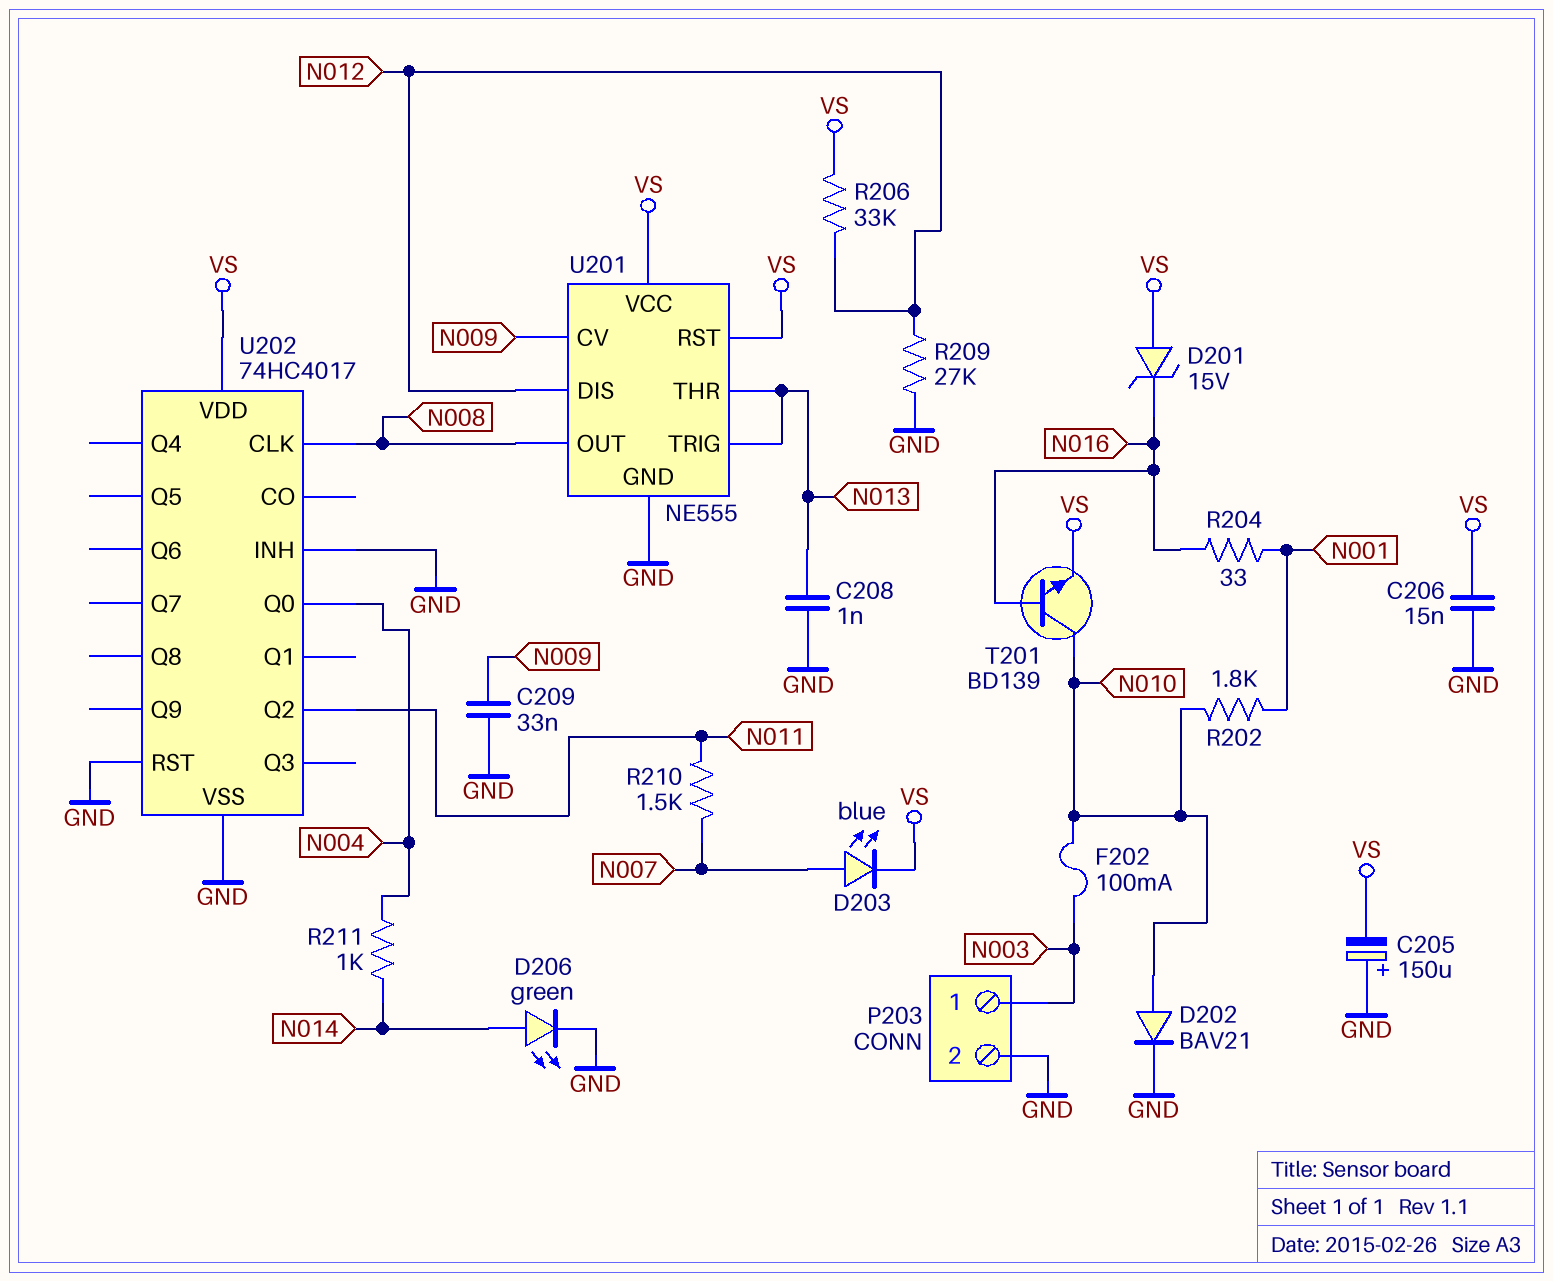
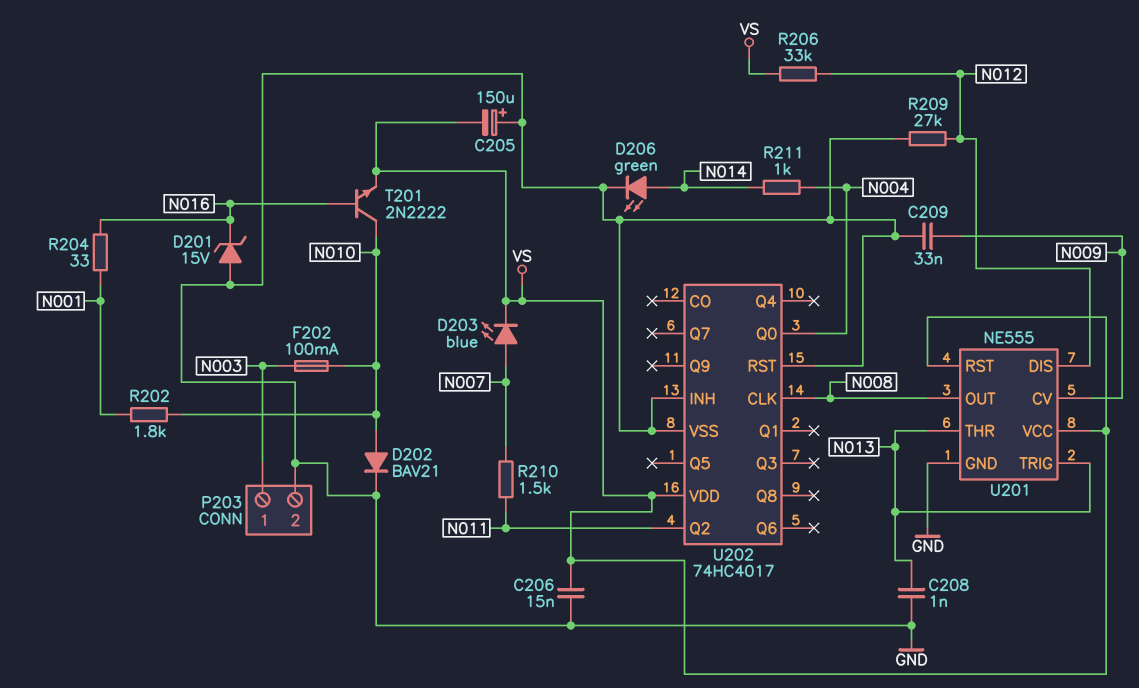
D201: zener 15V (A VS, K N016) -> zener 15V (A GND, K N016)
T201: NPN BD139 (B N016, C N010, E VS) -> NPN 2N2222 (B N016, C N010, E VS)

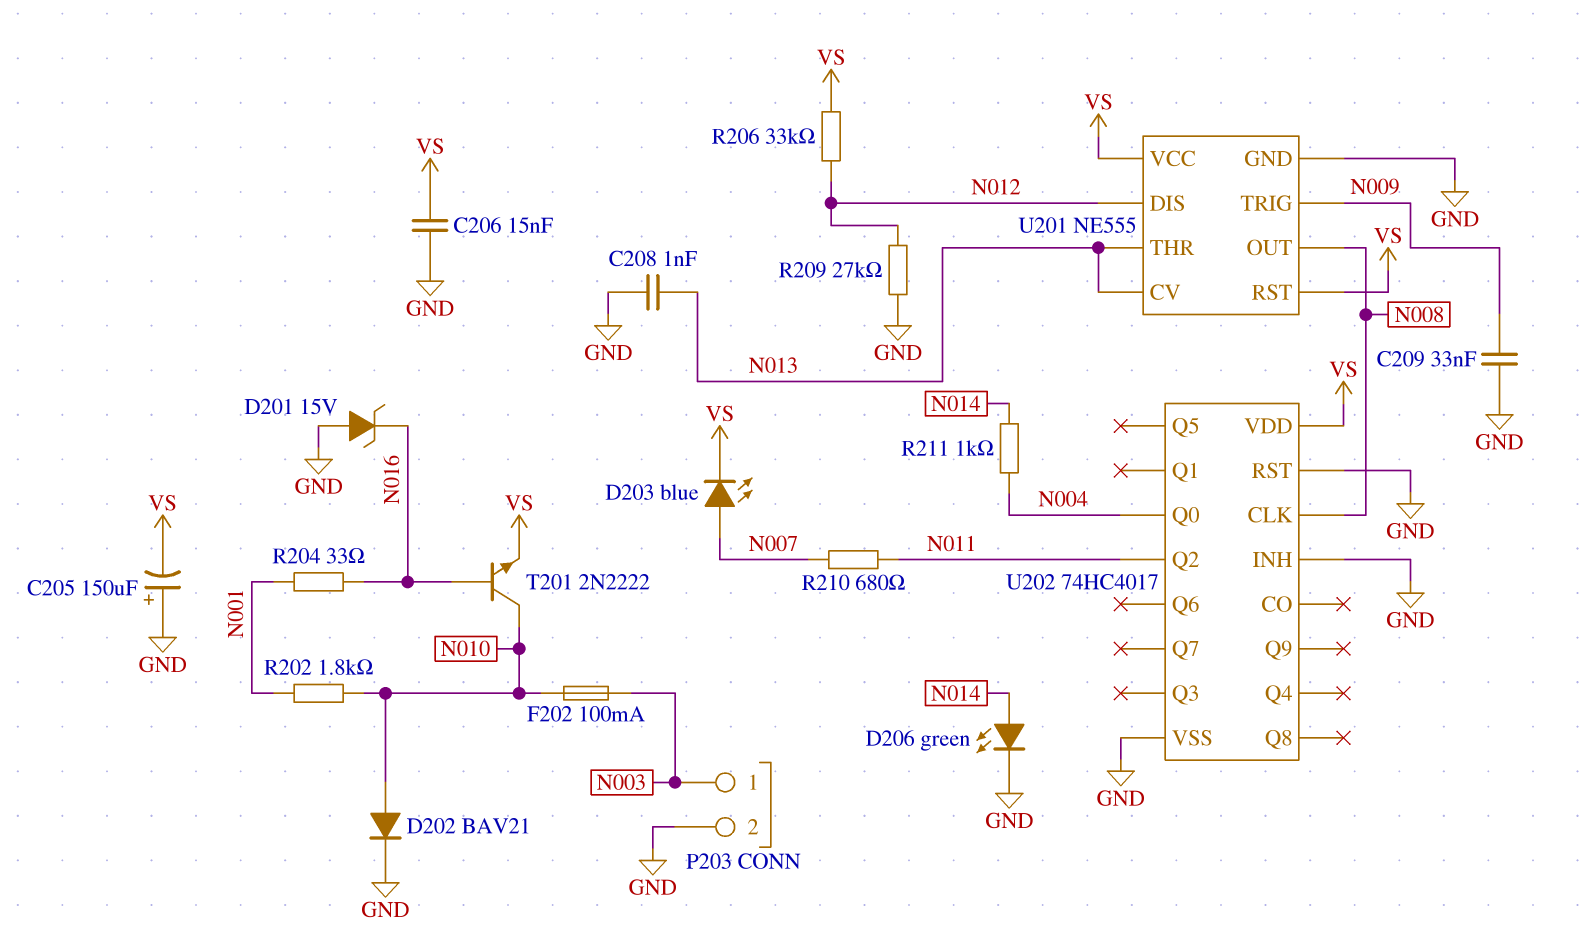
R210: 1.5k (N007, N011) -> 680 (N007, N011)
U201 pin CV: N009 -> N013
U201 pin TRIG: N013 -> N009

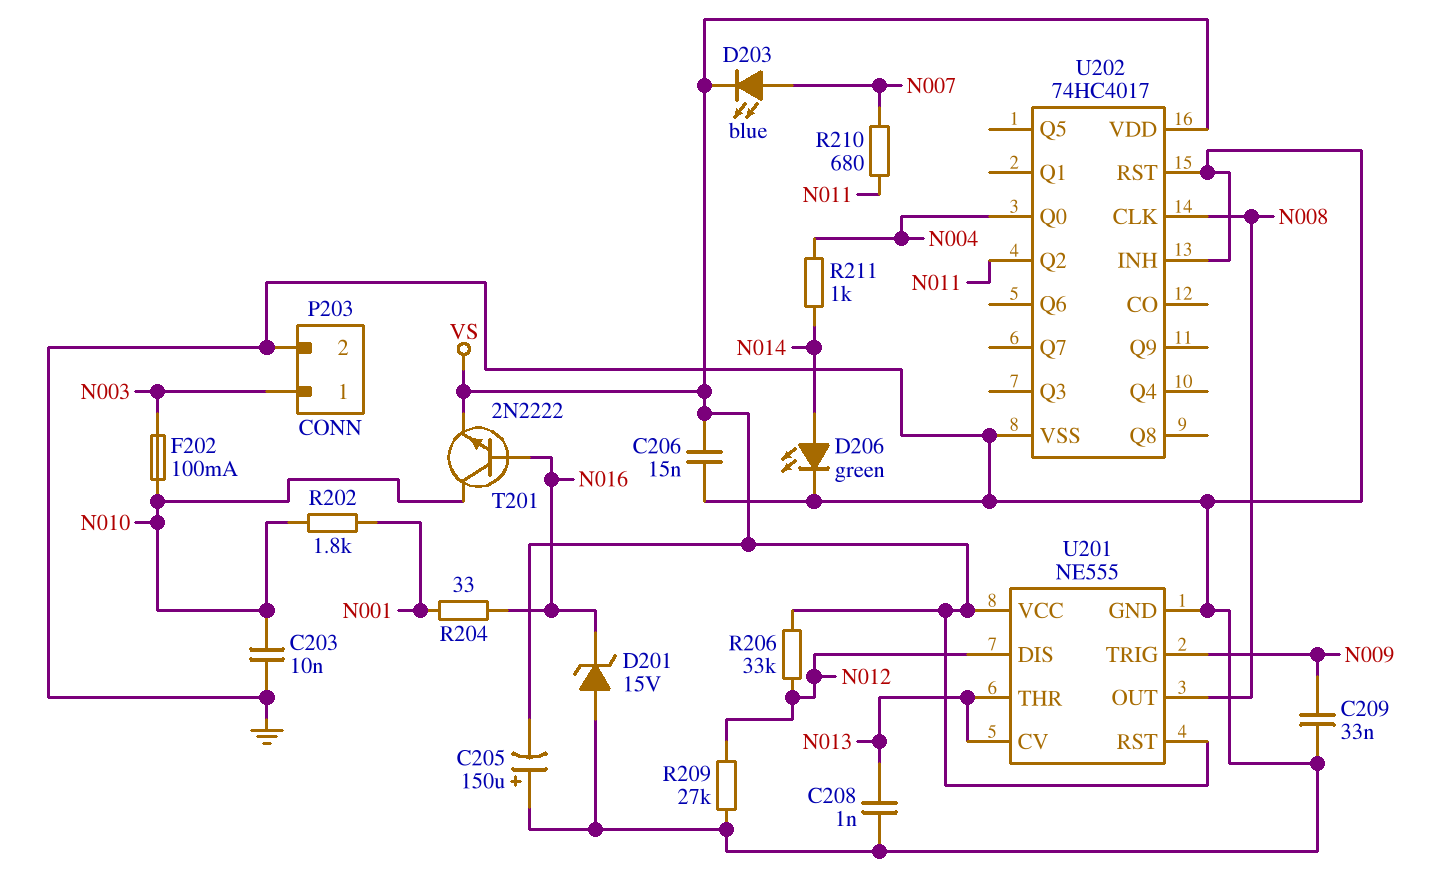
C203: none -> 10nF (GND, N010)
D202: diode BAV21 (A N010, K GND) -> none

